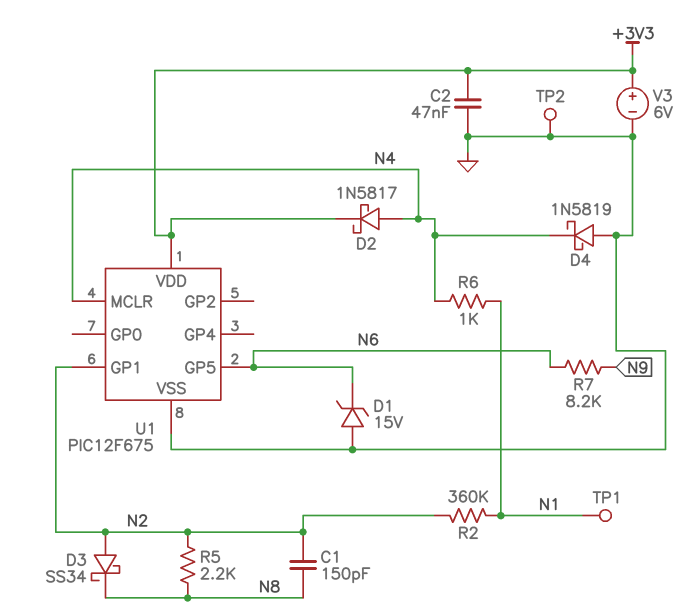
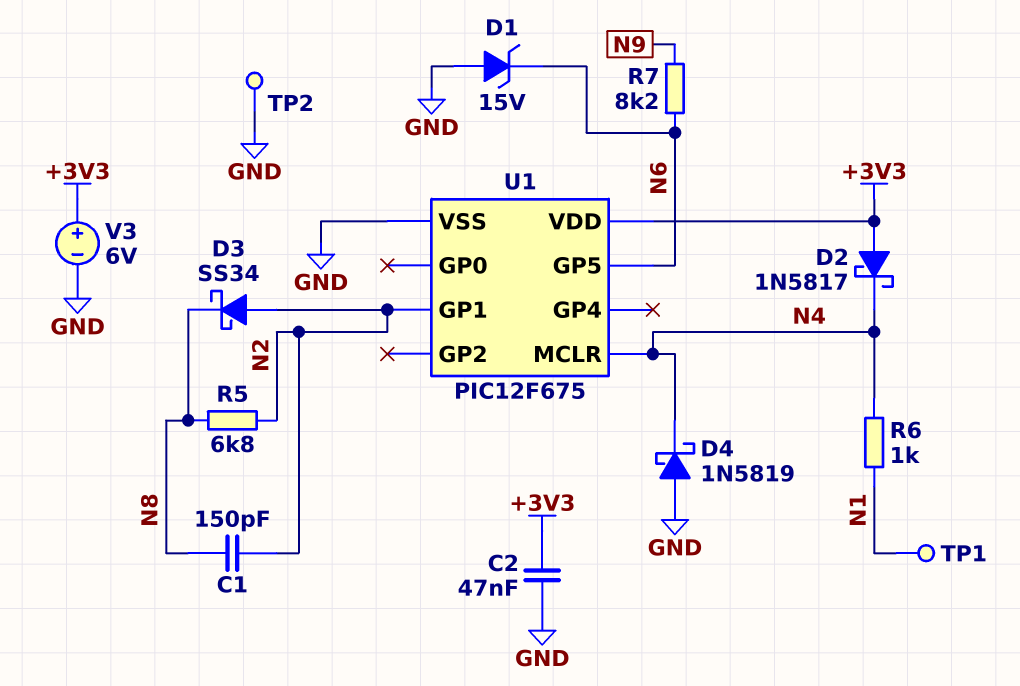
D2: schottky 1N5817 (A N4, K +3V3) -> schottky 1N5817 (A +3V3, K N4)
R2: 360k (N1, N2) -> none
R5: 2.2k (N2, N8) -> 6.8k (N2, N8)

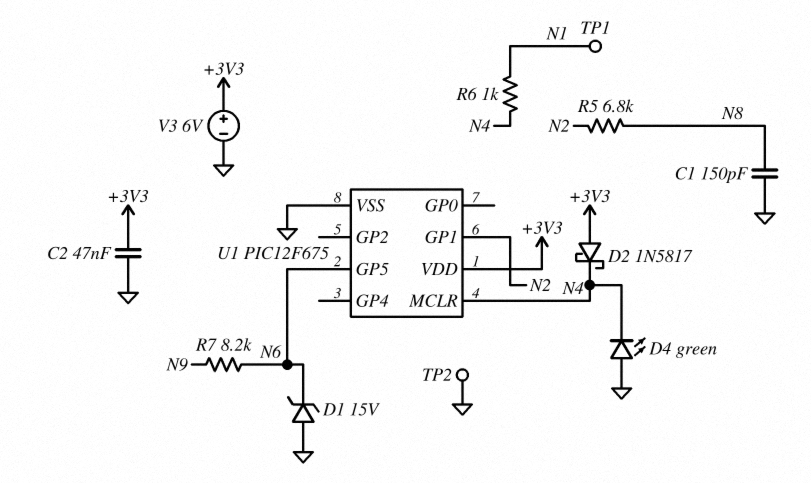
C1: 150pF (N2, N8) -> 150pF (GND, N8)
D3: schottky SS34 (A N2, K N8) -> none
D4: schottky 1N5819 (A GND, K N4) -> LED green (A GND, K N4)

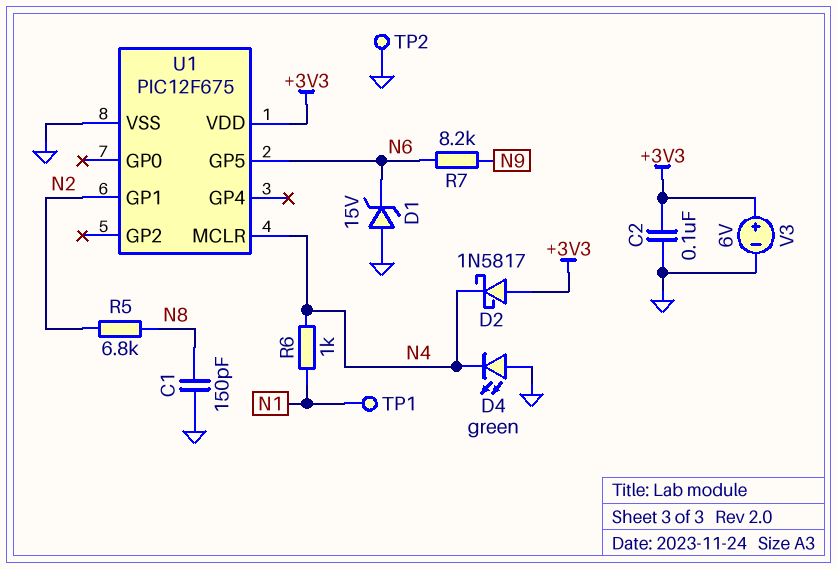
C2: 47nF (+3V3, GND) -> 100nF (+3V3, GND)

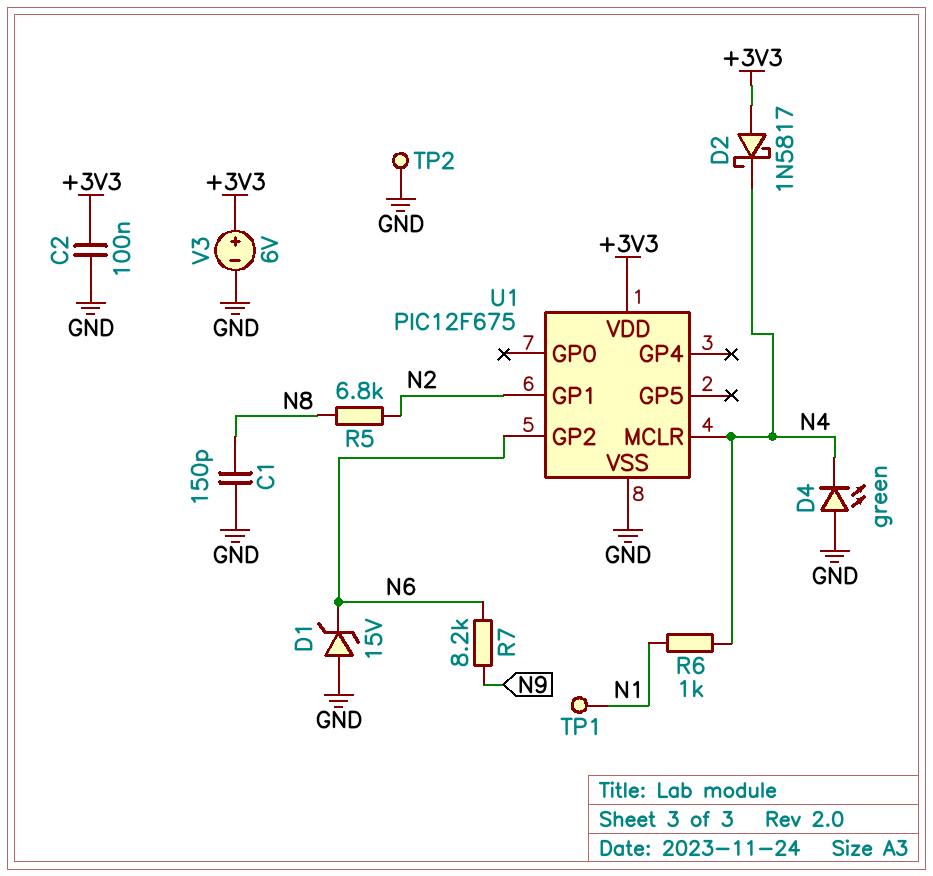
U1 pin GP2: none -> N6
U1 pin GP5: N6 -> none

